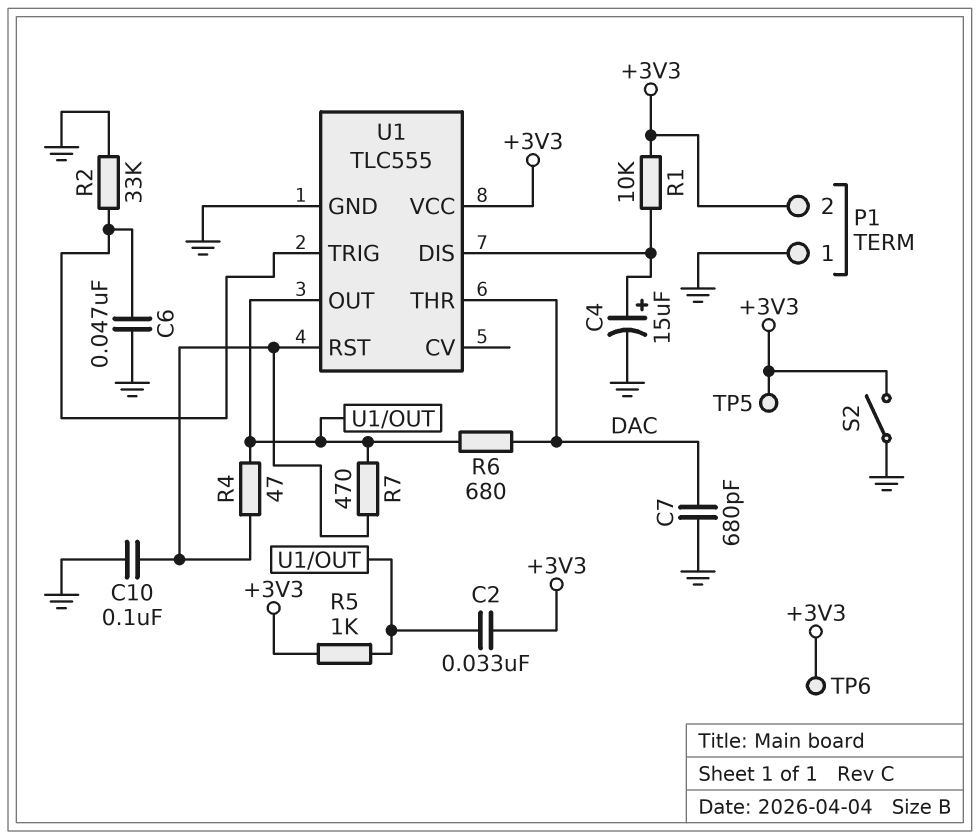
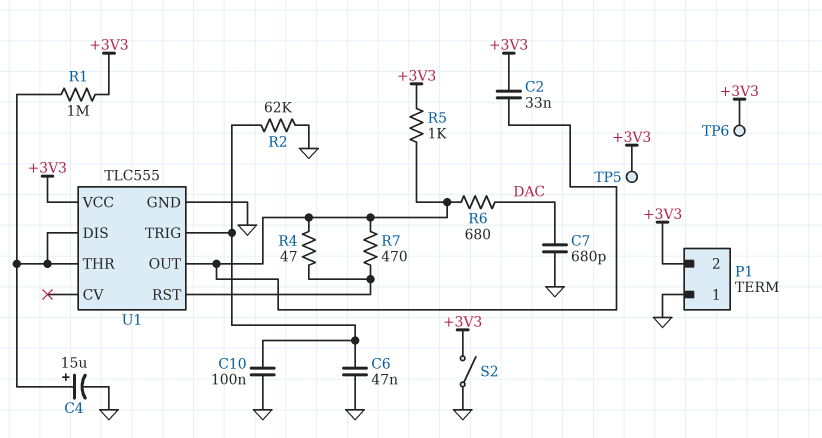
C10: 100nF (GND, U1/RST) -> 100nF (GND, U1/TRIG)
R1: 10k (+3V3, U1/DIS) -> 1M (+3V3, U1/DIS)
R2: 33k (GND, U1/TRIG) -> 62k (GND, U1/TRIG)
U1 pin THR: DAC -> U1/DIS

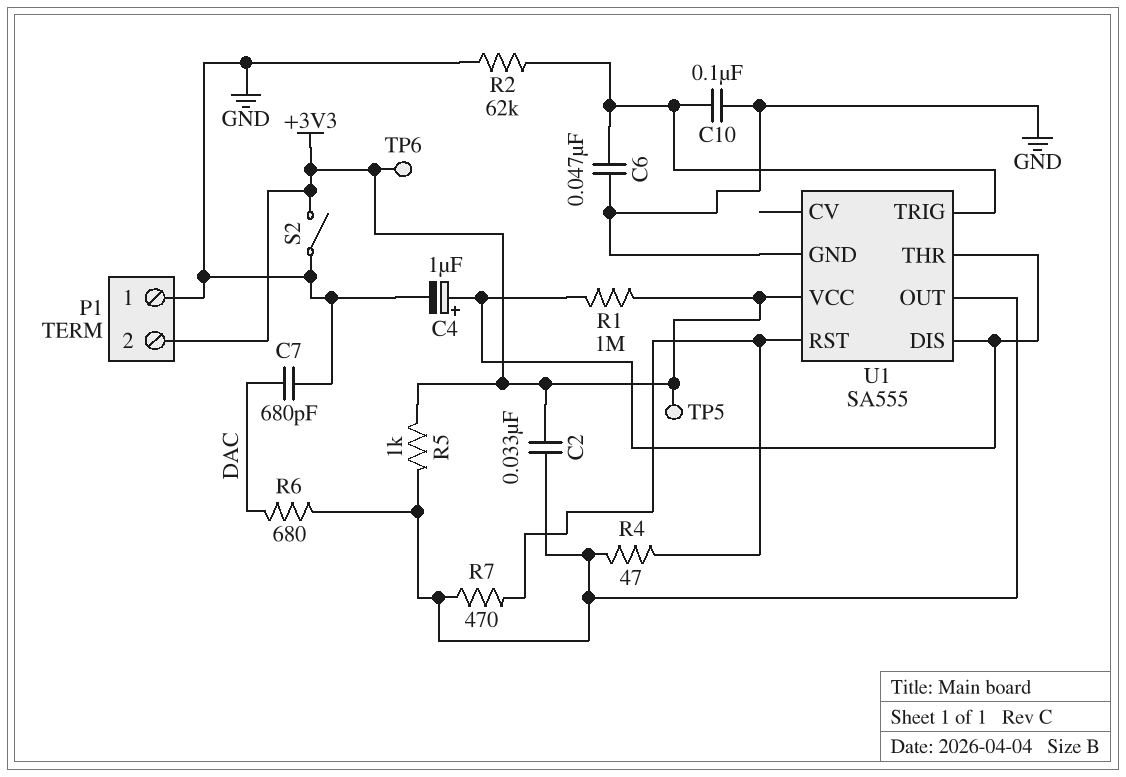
C4: 15uF (plus U1/DIS, minus GND) -> 1uF (plus U1/DIS, minus GND)
U1: TLC555 -> SA555

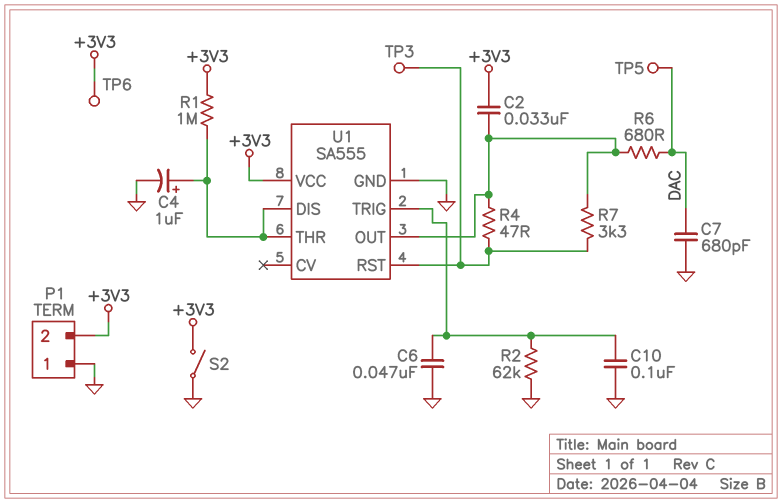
R5: 1k (+3V3, U1/OUT) -> none
R7: 470 (U1/OUT, U1/RST) -> 3.3k (U1/OUT, U1/RST)
TP3: none -> test point (U1/RST)
TP5: test point (+3V3) -> test point (DAC)

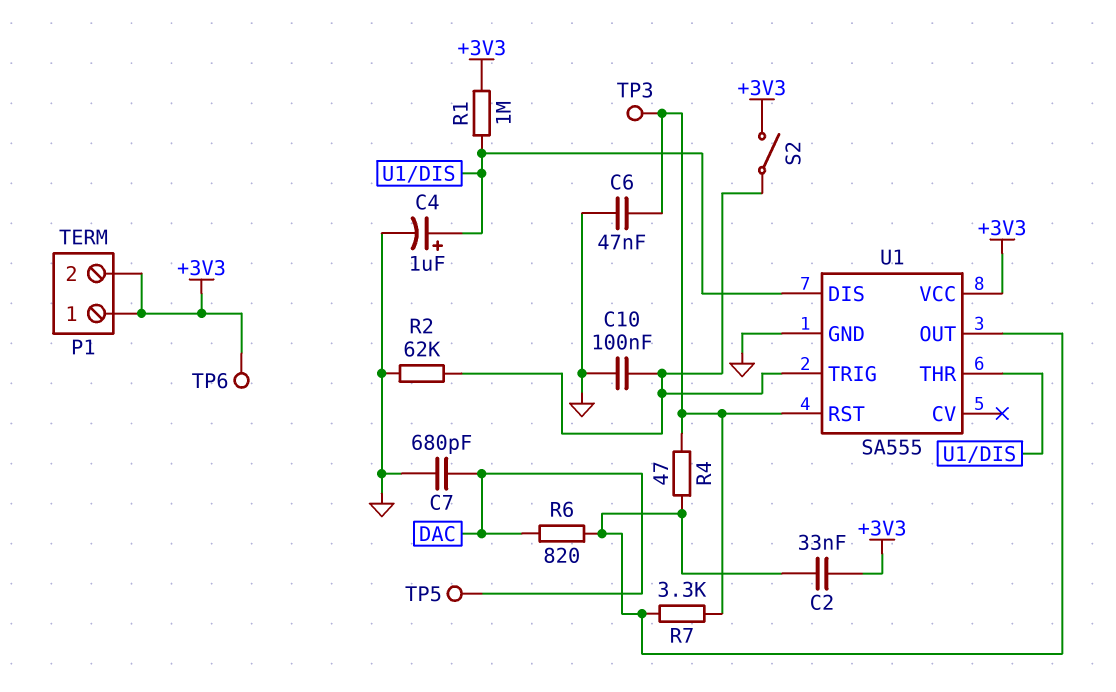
C6: 47nF (GND, U1/TRIG) -> 47nF (GND, U1/RST)
P1 pin 1: GND -> +3V3
R6: 680 (DAC, U1/OUT) -> 820 (DAC, U1/OUT)
S2: switch (+3V3, GND) -> switch (+3V3, U1/TRIG)

